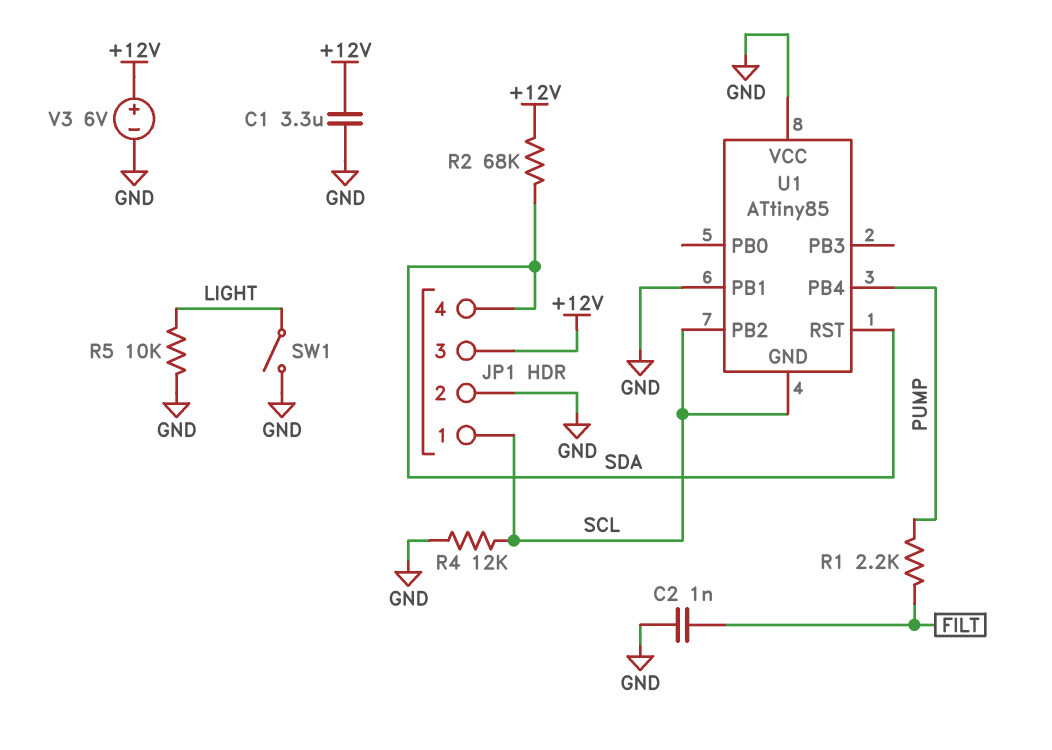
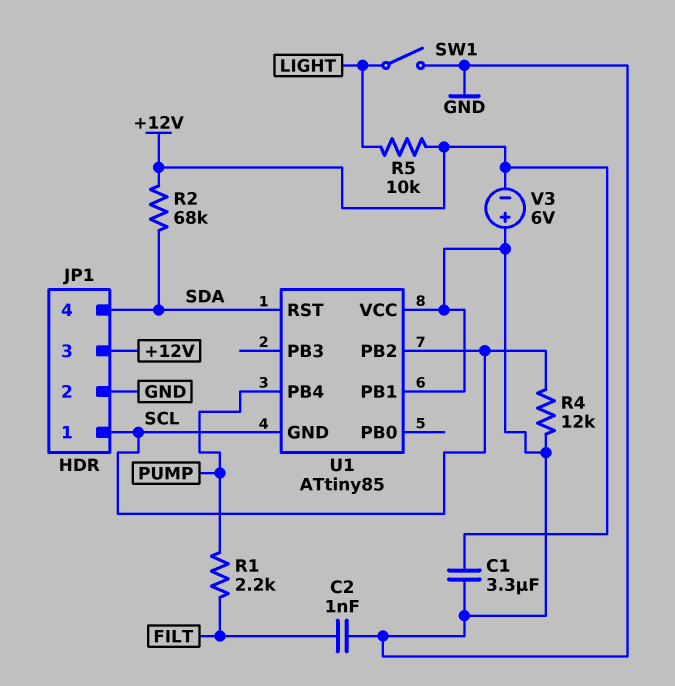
R5: 10k (GND, LIGHT) -> 10k (+12V, LIGHT)
V3: 6V (plus +12V, minus GND) -> 6V (plus GND, minus +12V)

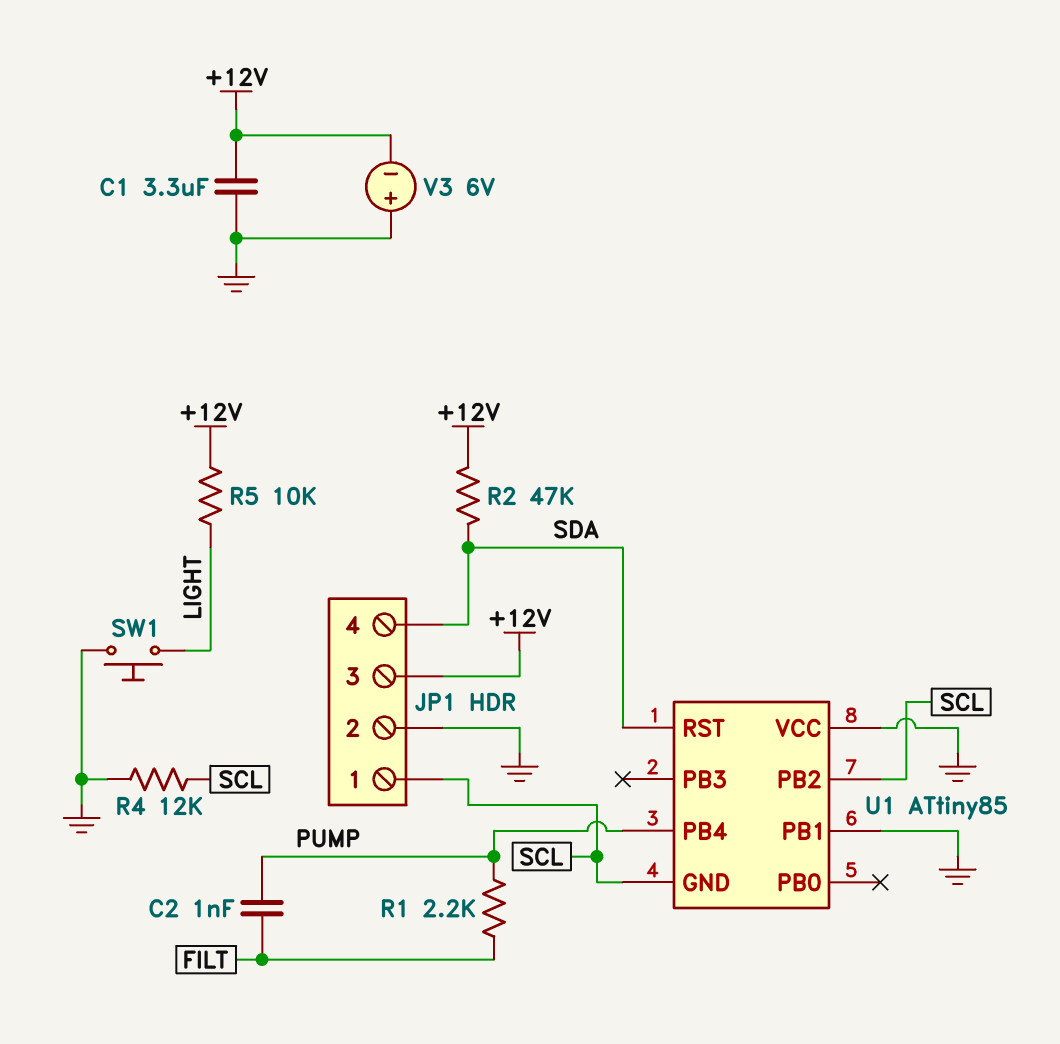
C2: 1nF (FILT, GND) -> 1nF (FILT, PUMP)
R2: 68k (+12V, SDA) -> 47k (+12V, SDA)
SW1: switch (GND, LIGHT) -> button (GND, LIGHT)

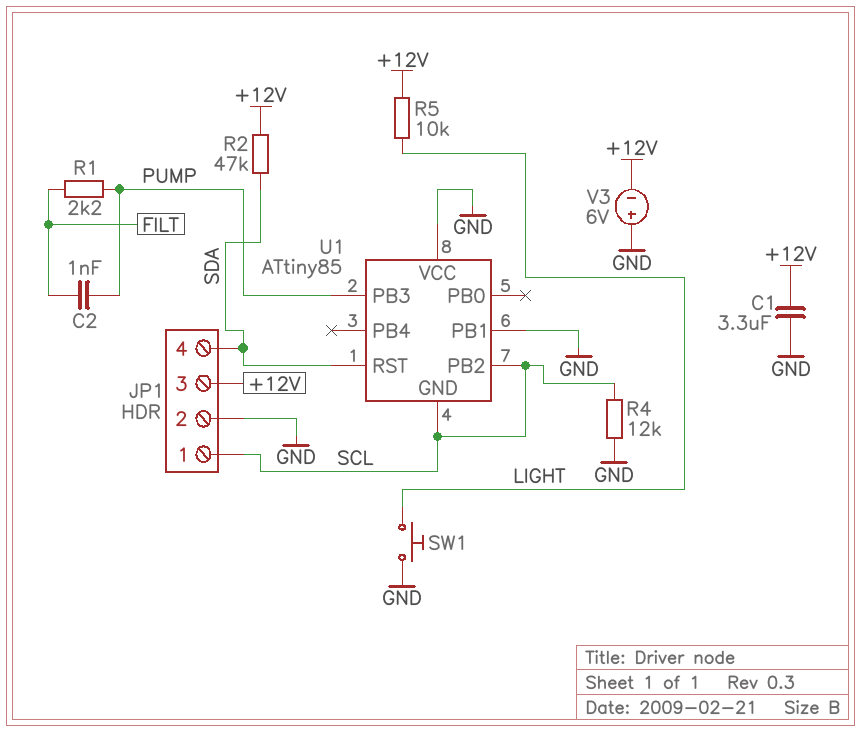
U1 pin PB3: none -> PUMP
U1 pin PB4: PUMP -> none

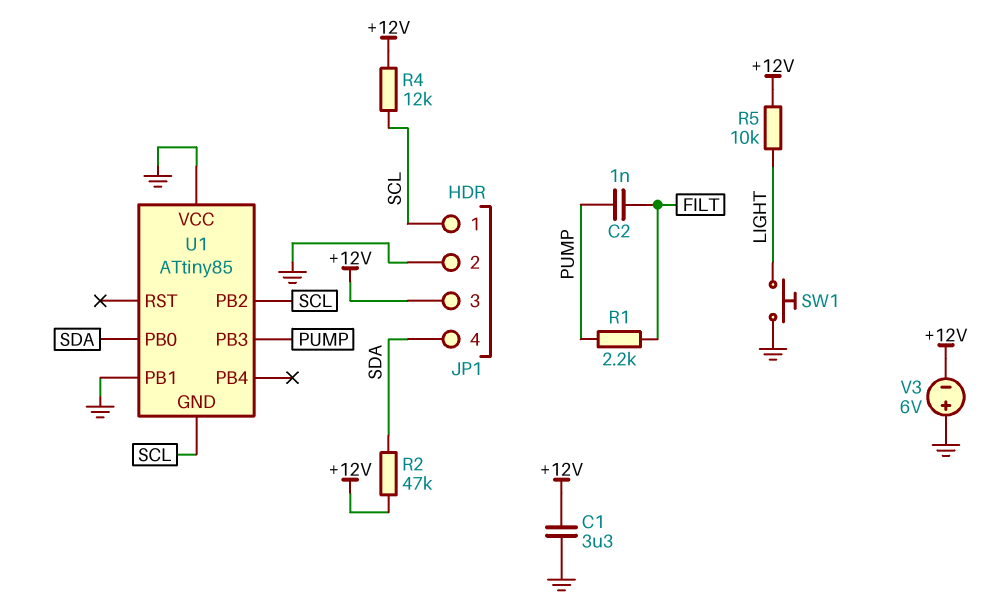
R4: 12k (GND, SCL) -> 12k (+12V, SCL)
U1 pin PB0: none -> SDA
U1 pin RST: SDA -> none

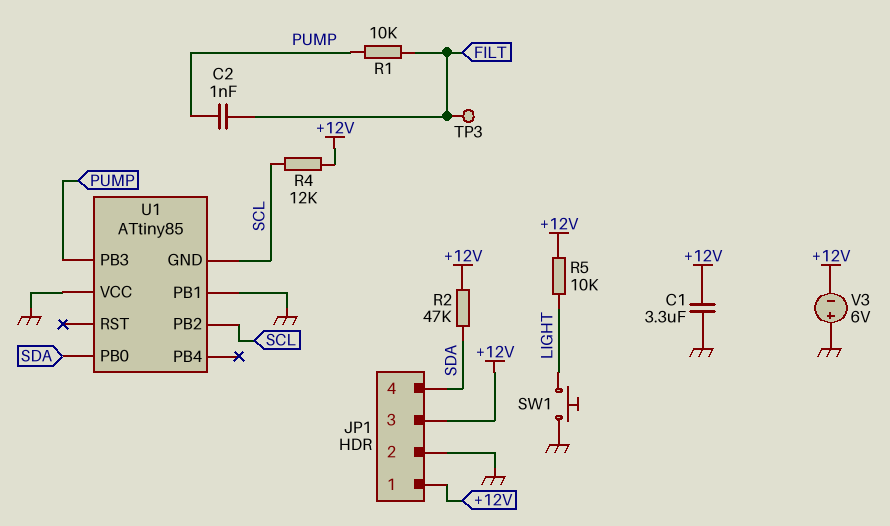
JP1 pin 1: SCL -> +12V
R1: 2.2k (FILT, PUMP) -> 10k (FILT, PUMP)
TP3: none -> test point (FILT)

